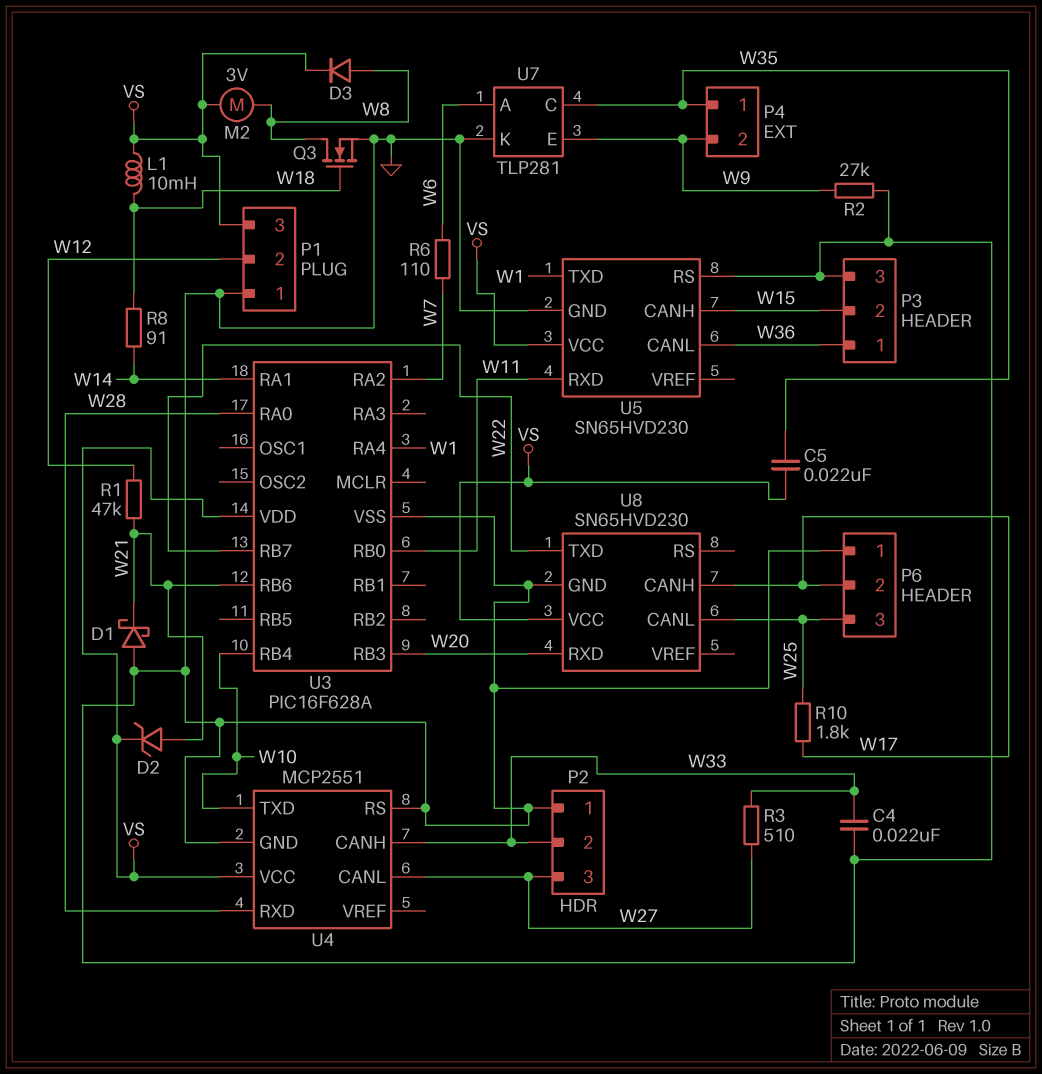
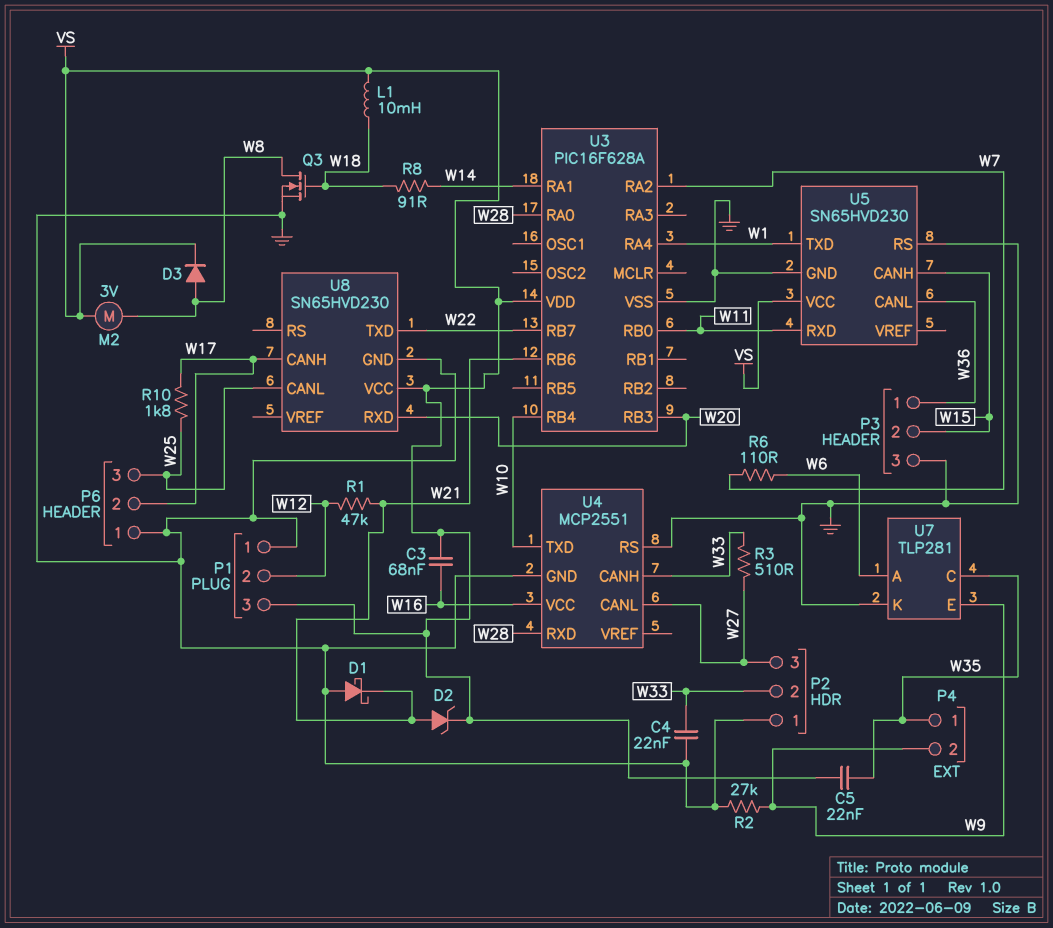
C3: none -> 68nF (VS, W16)
U4 pin VCC: VS -> W16

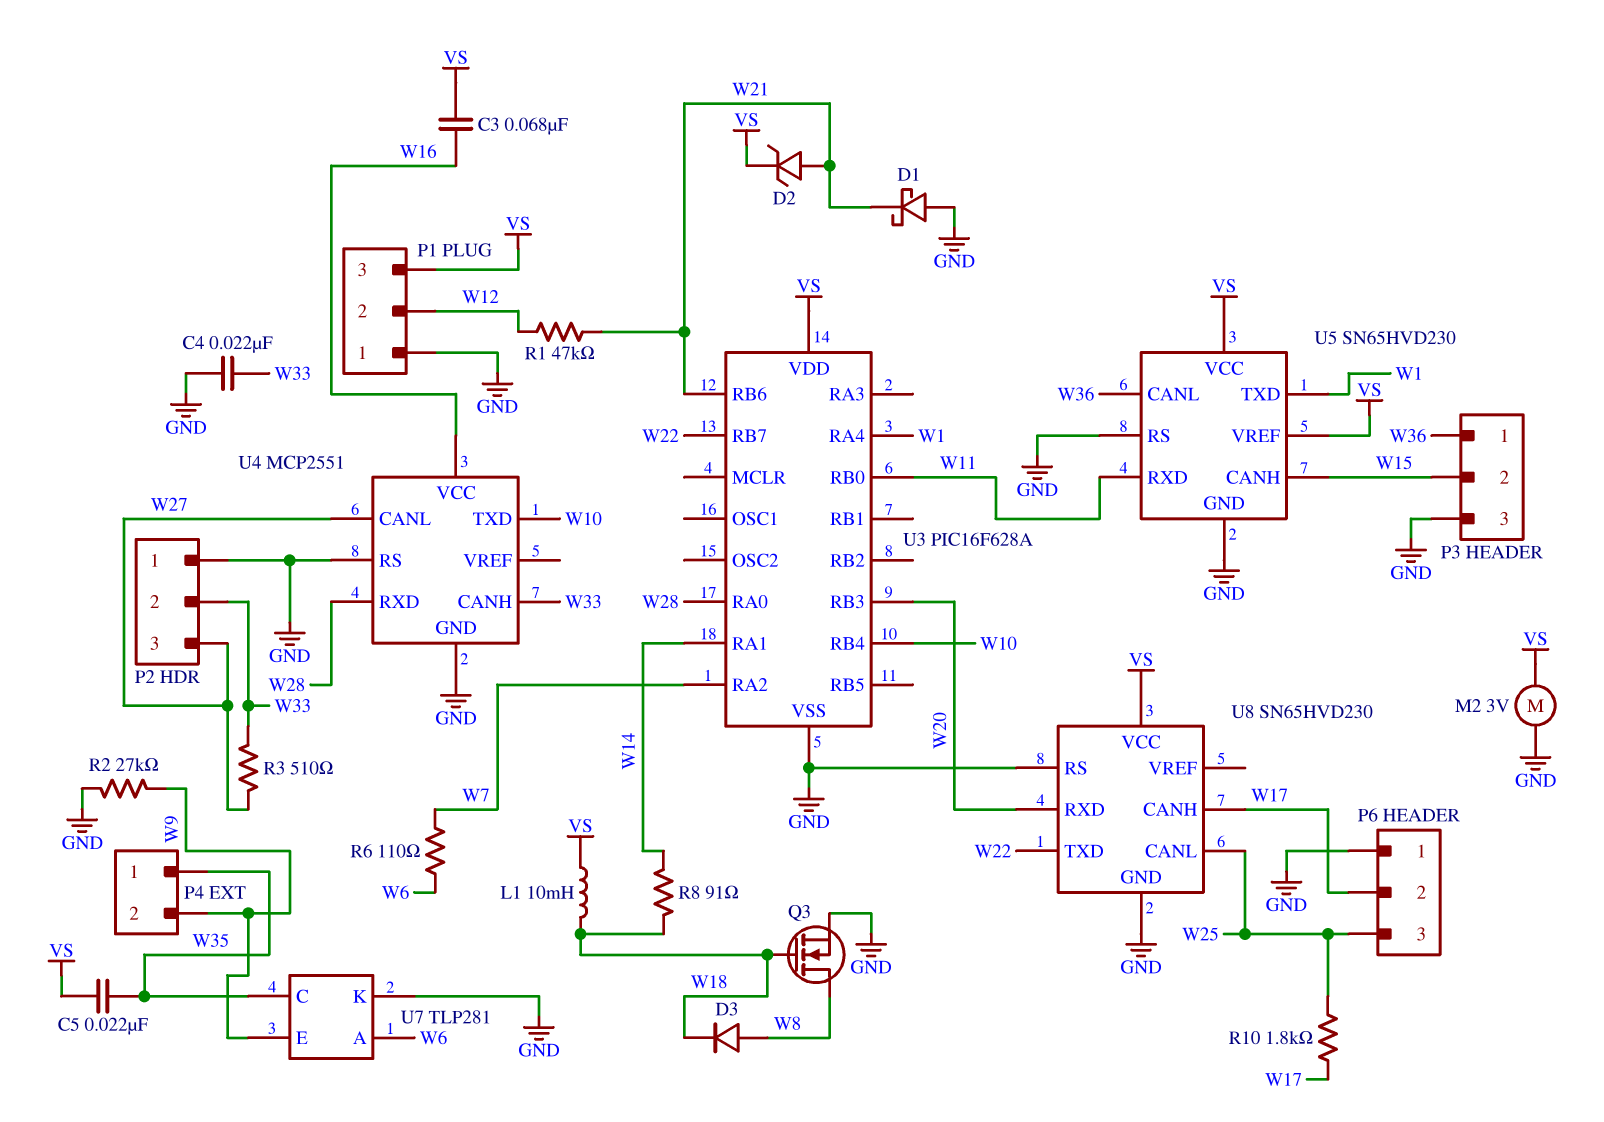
D3: diode (A W8, K VS) -> diode (A W8, K W18)
M2: motor 3V (VS, W8) -> motor 3V (GND, VS)
U5 pin VREF: none -> VS
U8 pin RS: none -> GND

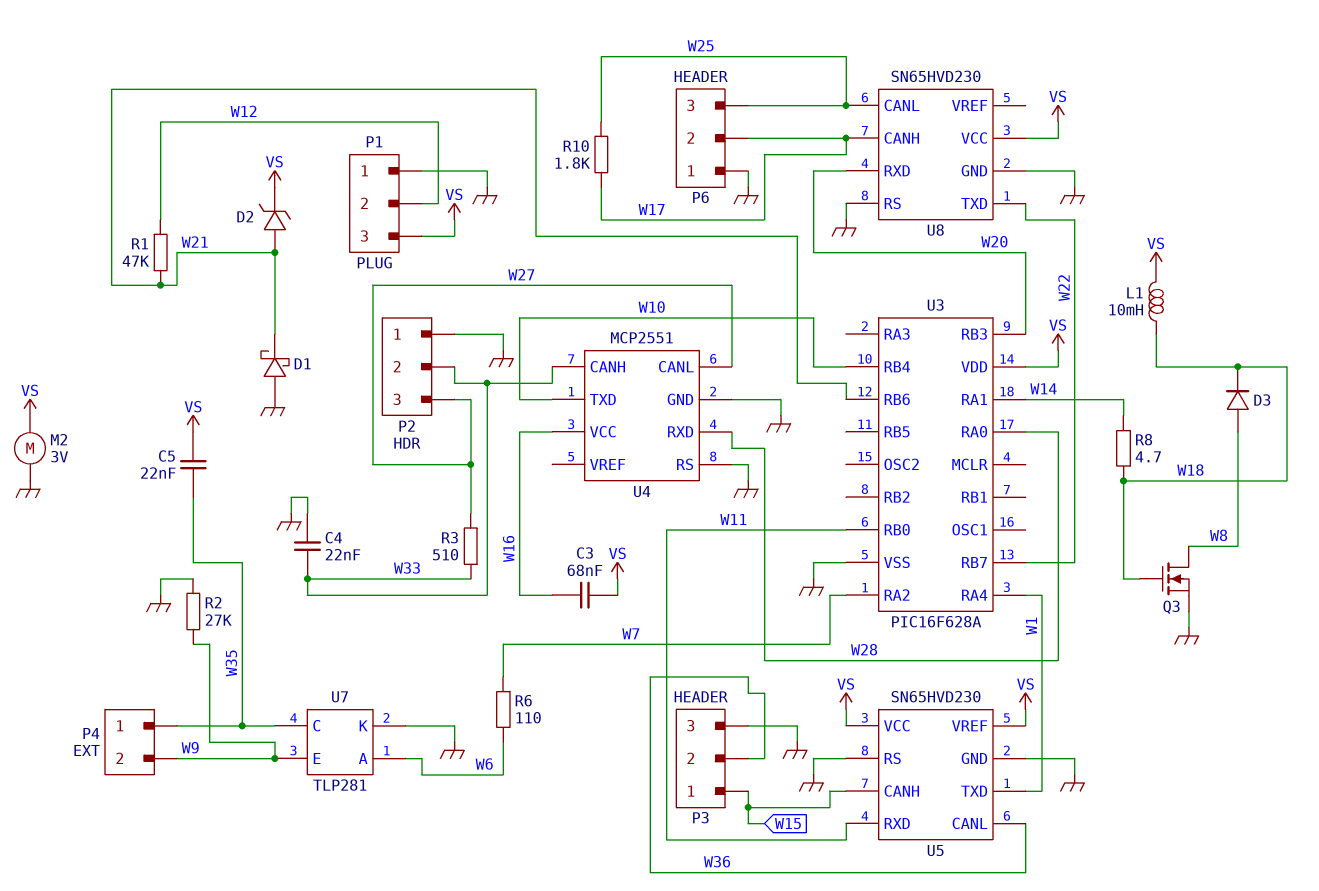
P3 pin 1: W36 -> W15
P3 pin 2: W15 -> W36
R8: 91 (W14, W18) -> 4.7 (W14, W18)

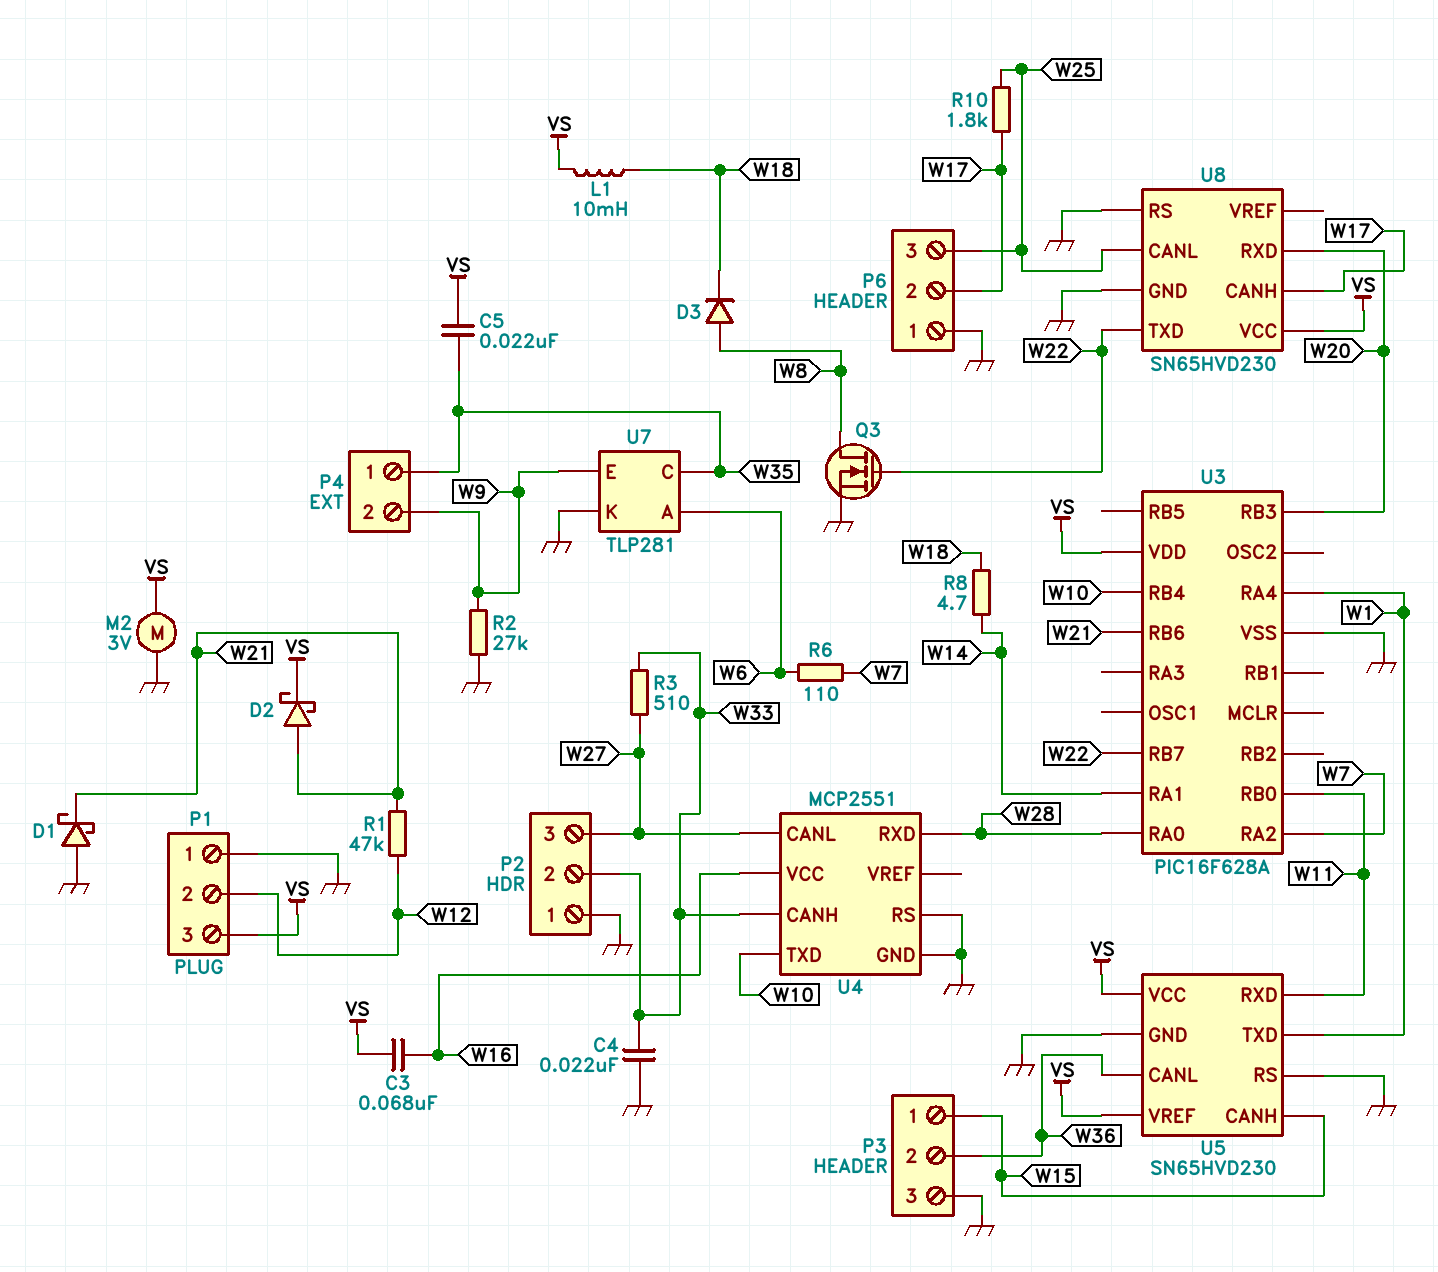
D2: zener (A W21, K VS) -> schottky (A W21, K VS)
Q3: NMOS (G W18, D W8, S GND) -> NMOS (G W22, D W8, S GND)

